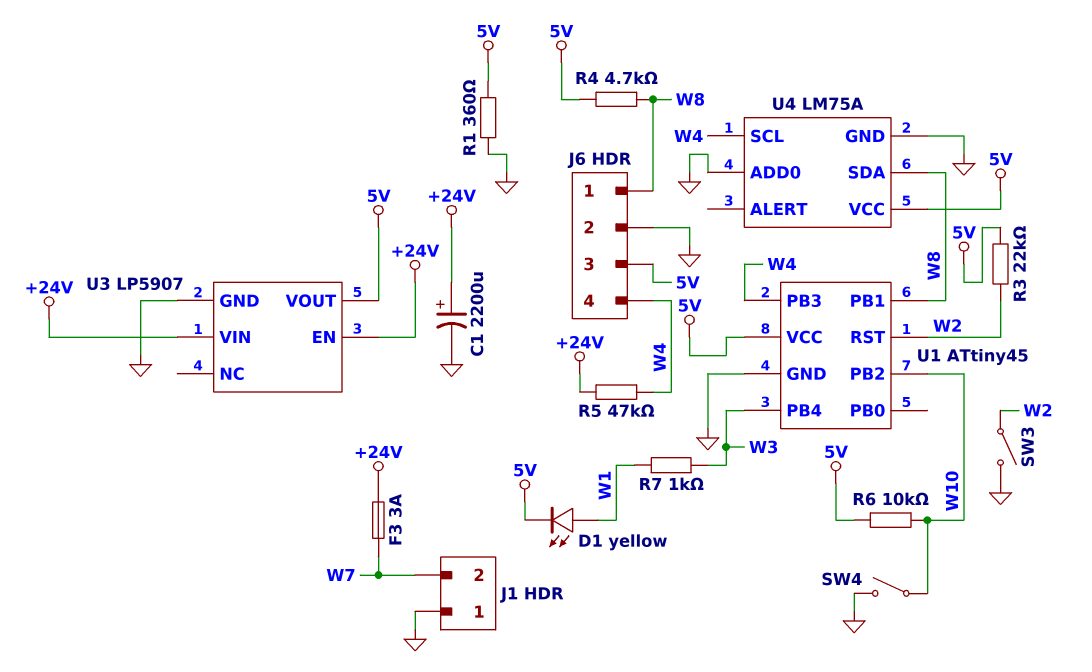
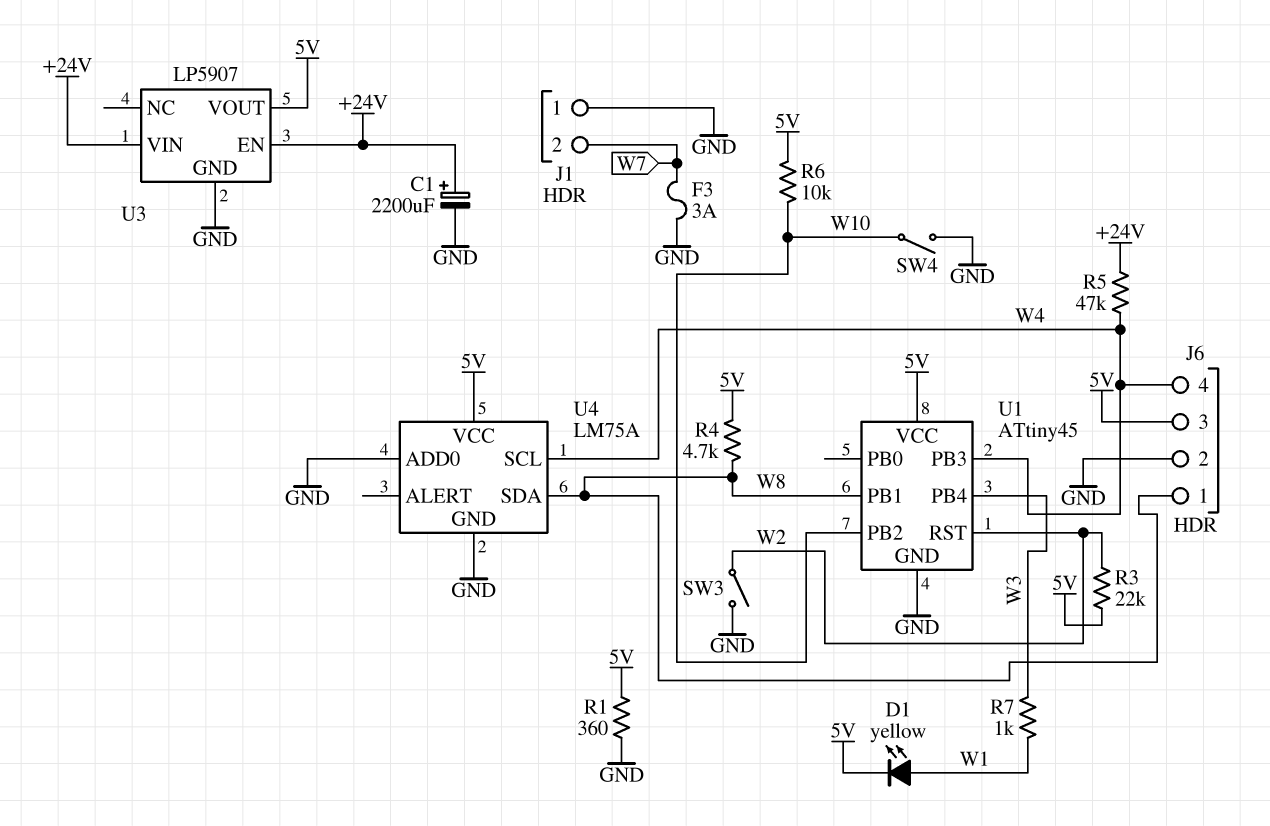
F3: 3A (+24V, W7) -> 3A (GND, W7)

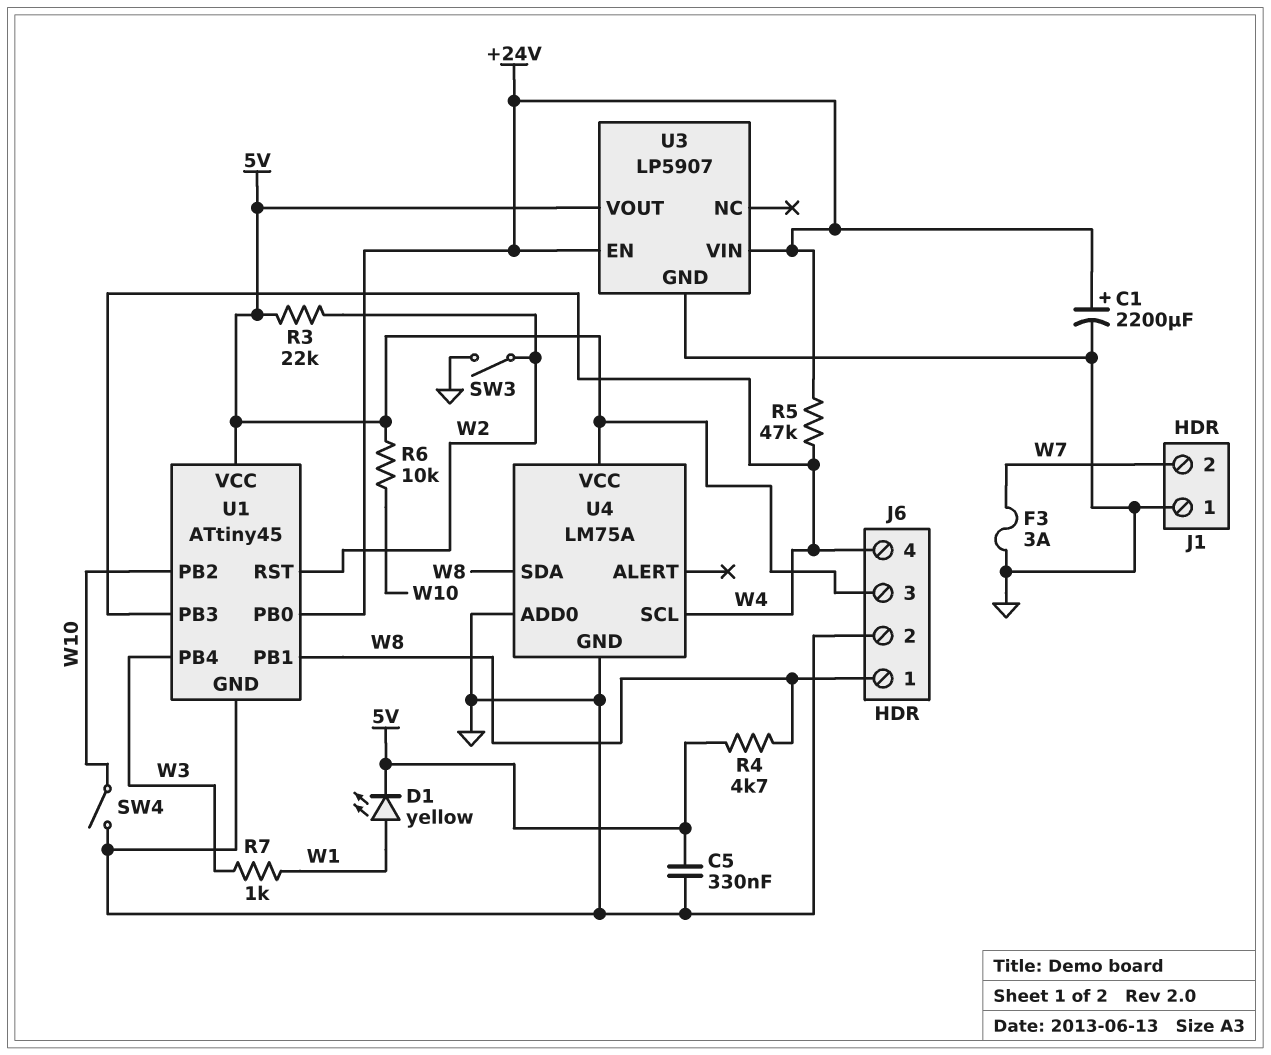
C5: none -> 330nF (5V, GND)
R1: 360 (5V, GND) -> none
U1 pin PB0: none -> +24V

